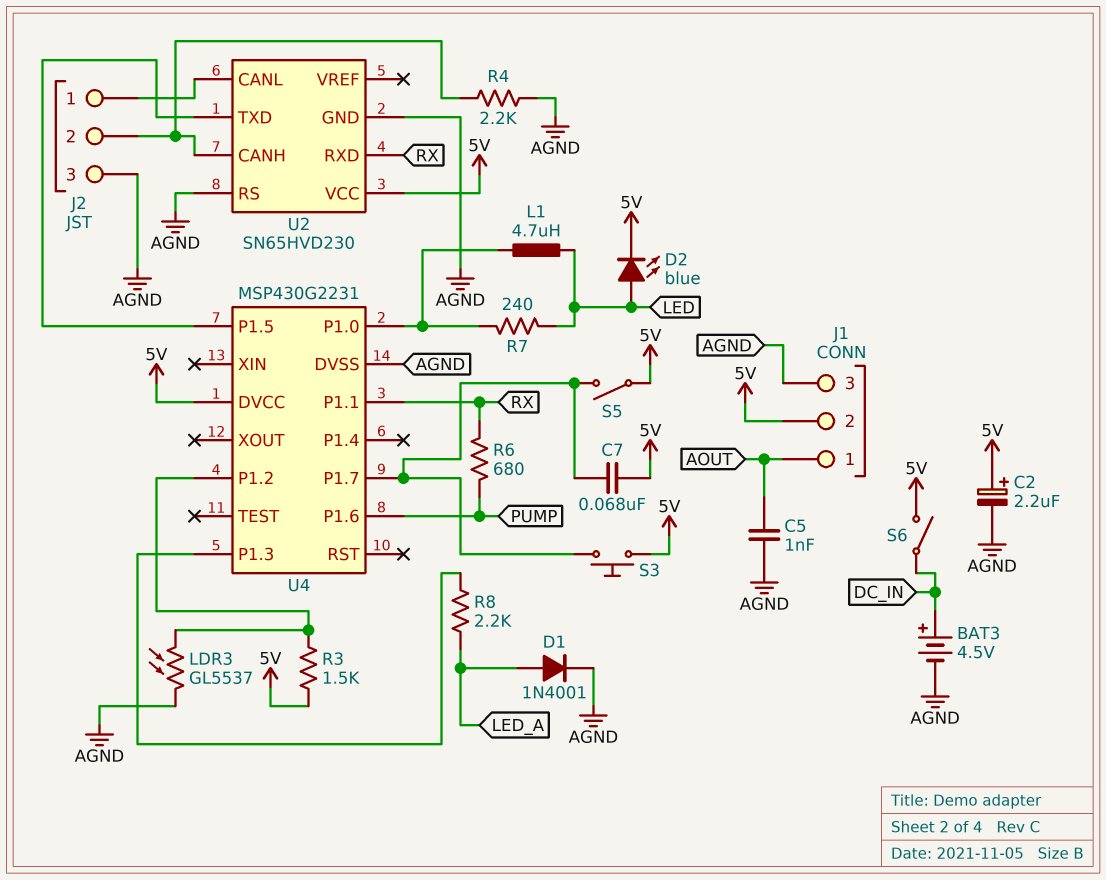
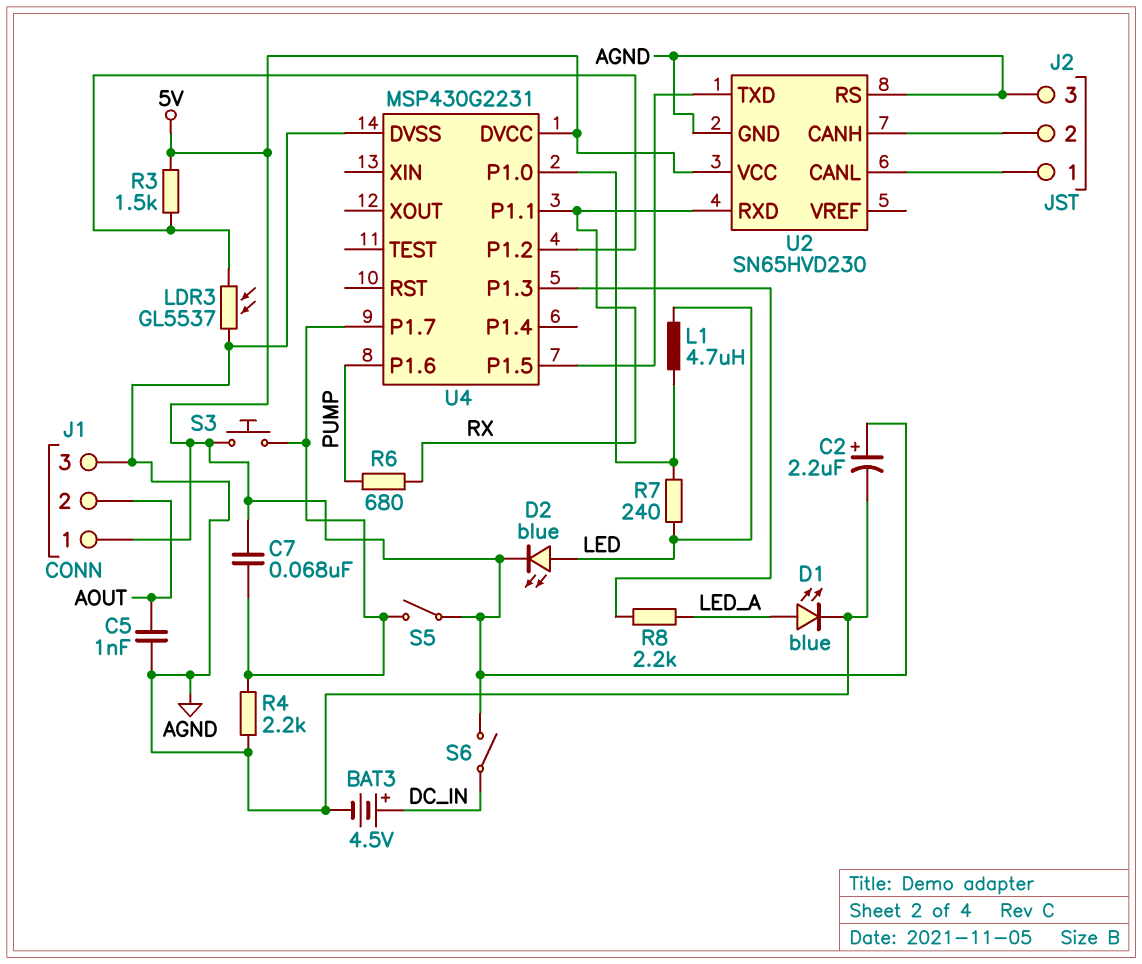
D1: diode 1N4001 (A LED_A, K AGND) -> LED blue (A LED_A, K AGND)
J1 pin 1: AOUT -> 5V
J1 pin 2: 5V -> AOUT
R4: 2.2k (AGND, J2/2) -> 2.2k (AGND, U4/P1.7)

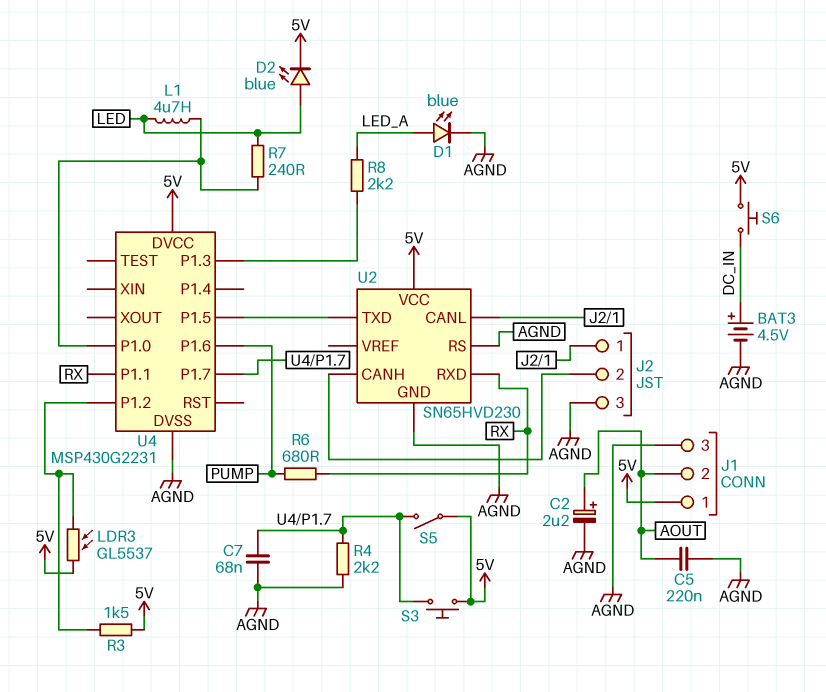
C2: 2.2uF (plus 5V, minus AGND) -> 2.2uF (plus AOUT, minus AGND)
C5: 1nF (AGND, AOUT) -> 220nF (AGND, AOUT)
C7: 68nF (5V, U4/P1.7) -> 68nF (AGND, U4/P1.7)
LDR3: GL5537 (AGND, U4/P1.2) -> GL5537 (5V, U4/P1.2)
S6: switch (5V, DC_IN) -> button (5V, DC_IN)

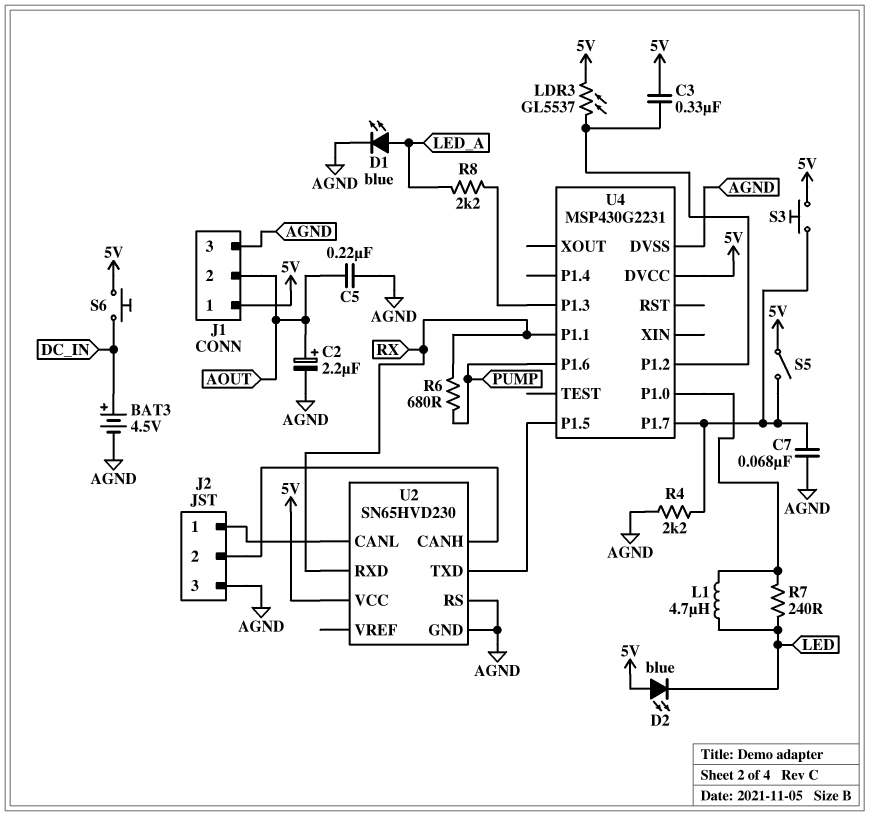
C3: none -> 330nF (5V, U4/P1.2)
D2: LED blue (A LED, K 5V) -> LED blue (A 5V, K LED)
R3: 1.5k (5V, U4/P1.2) -> none

